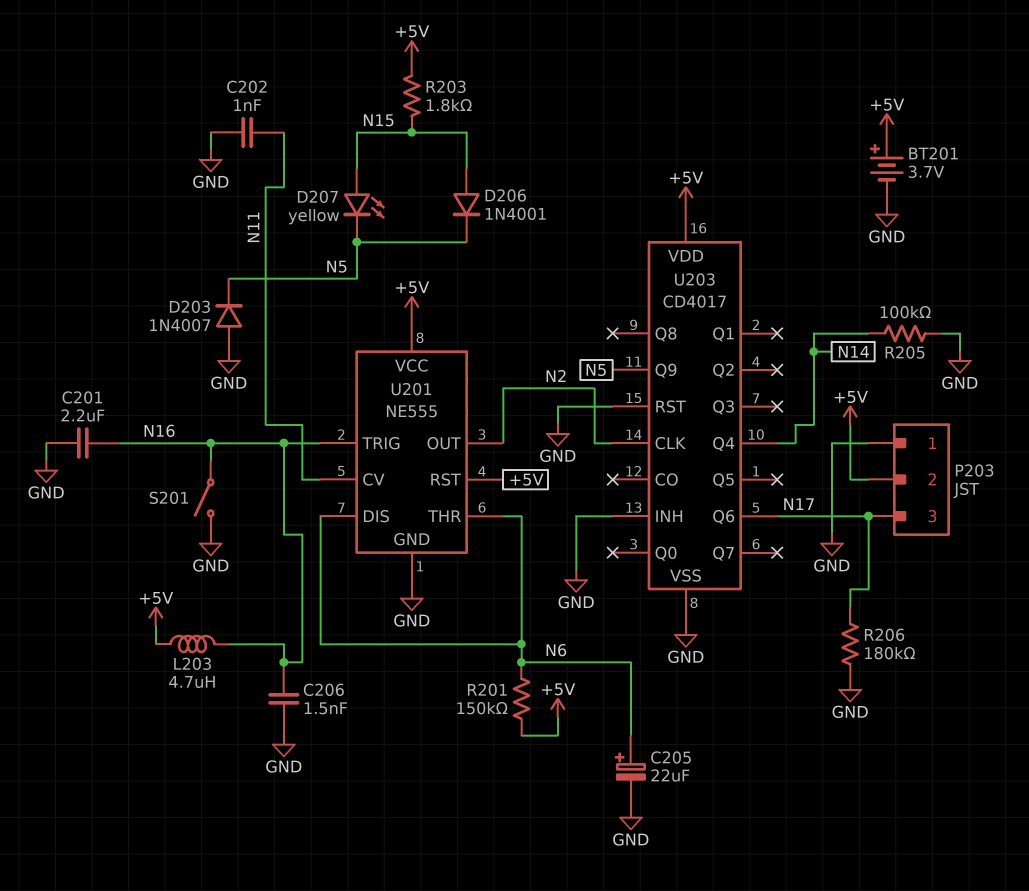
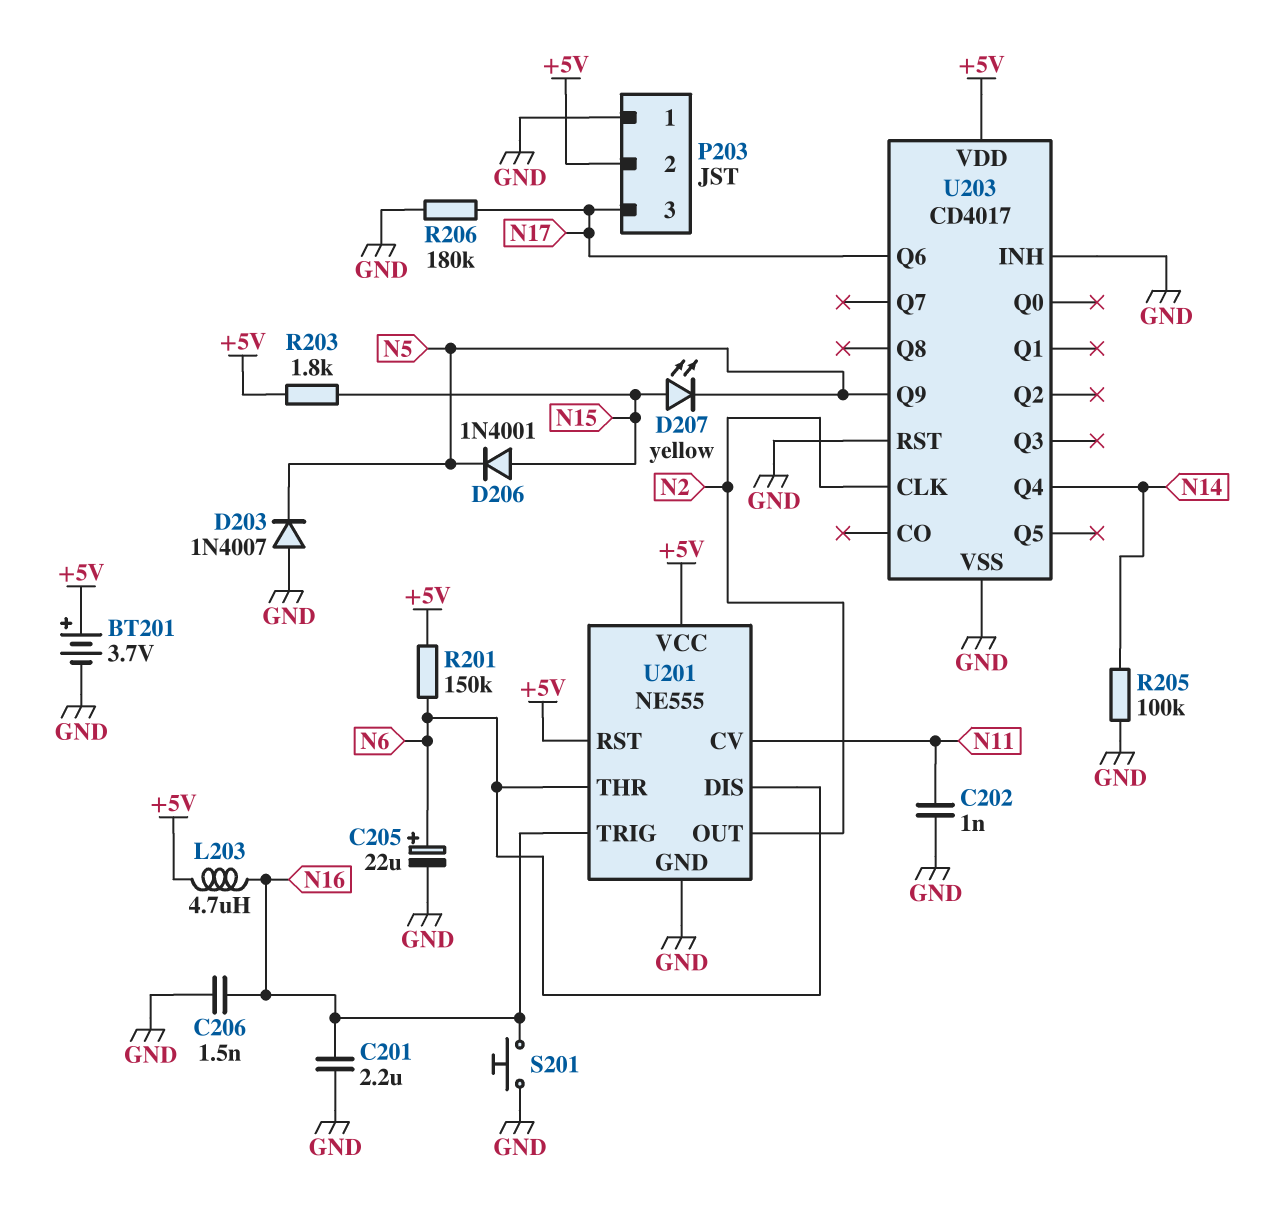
S201: switch (GND, N16) -> button (GND, N16)

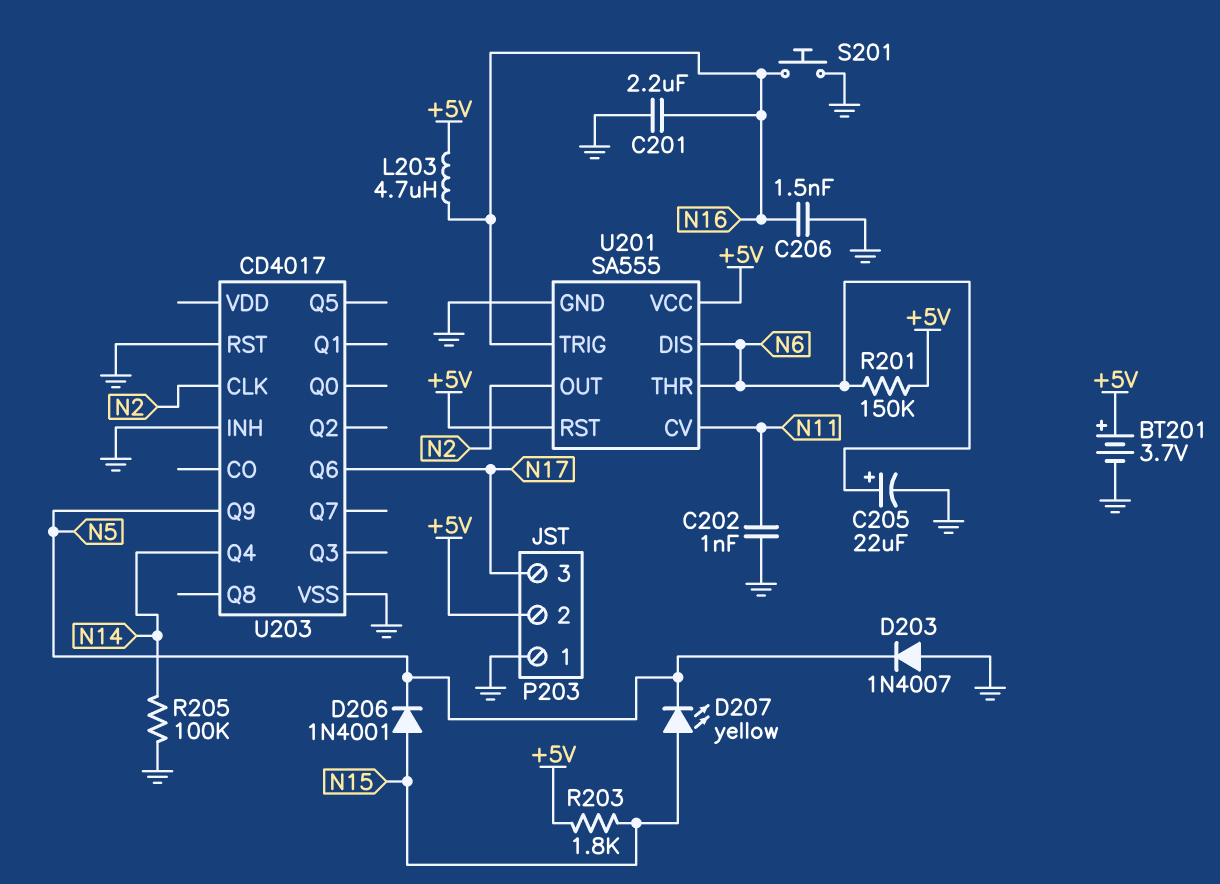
R206: 180k (GND, N17) -> none
U201: NE555 -> SA555
U203 pin VDD: +5V -> none

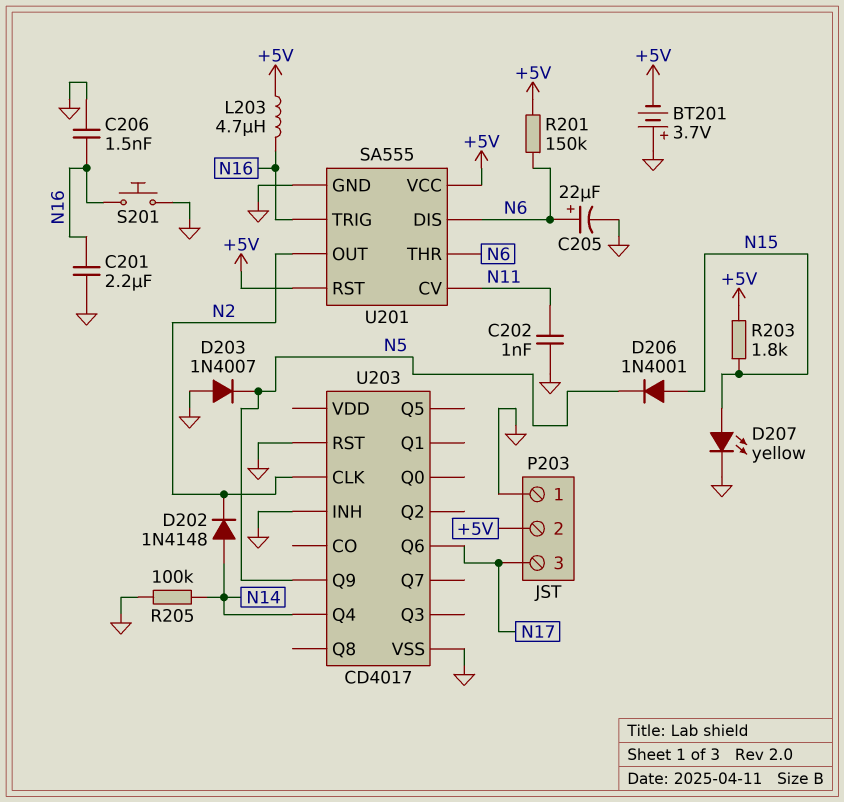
BT201: 3.7V (plus +5V, minus GND) -> 3.7V (plus GND, minus +5V)
D202: none -> diode 1N4148 (A N14, K N2)
D207: LED yellow (A N15, K N5) -> LED yellow (A N15, K GND)

